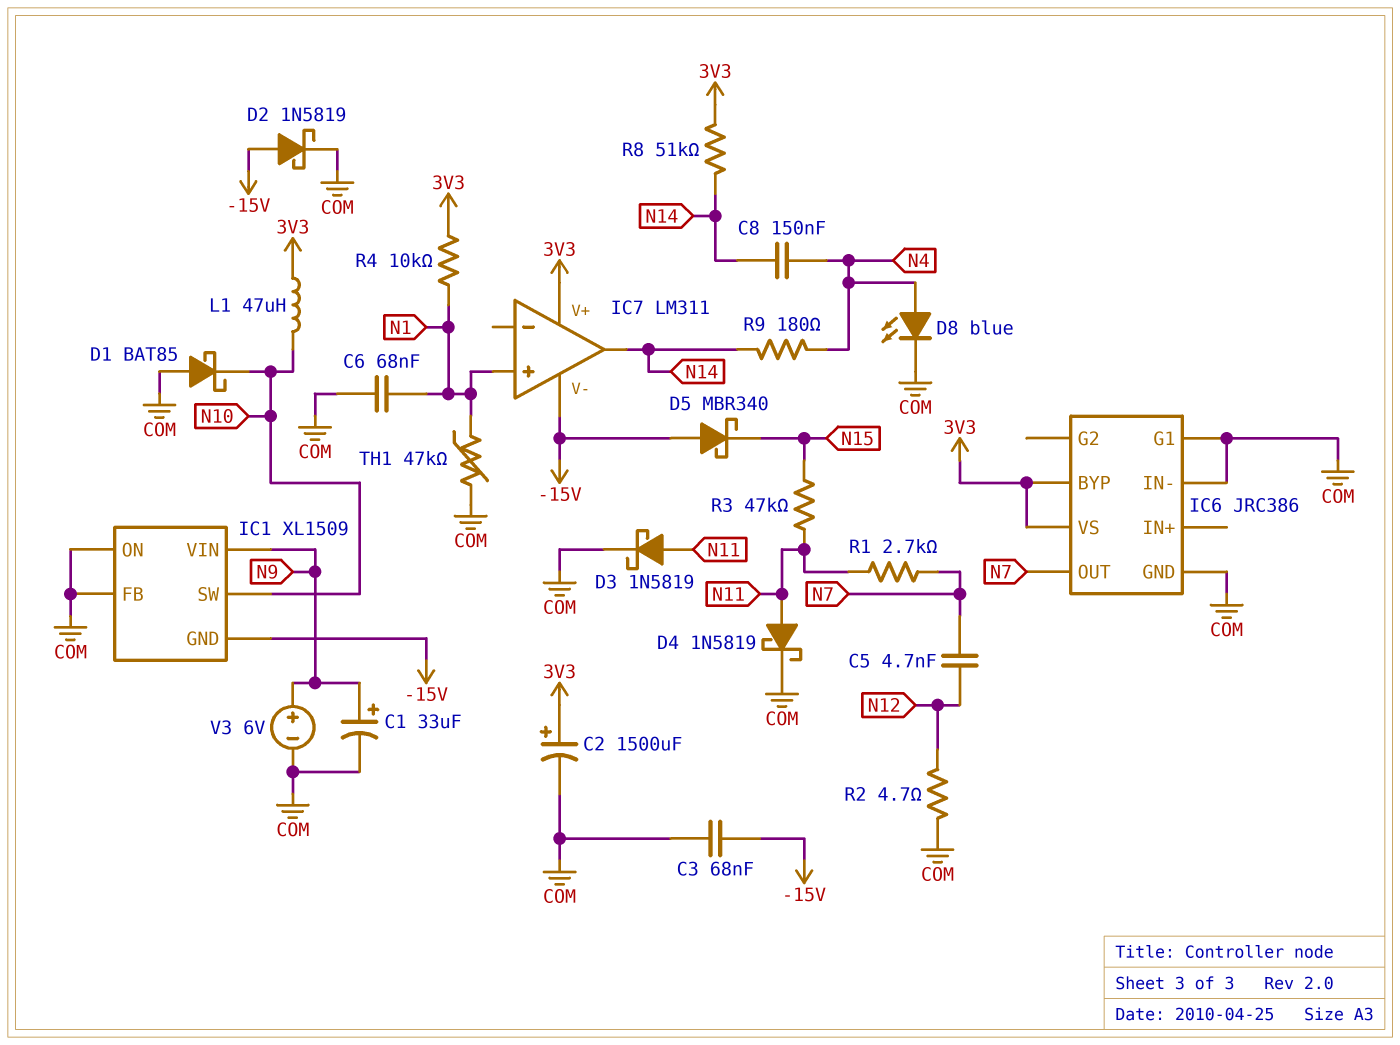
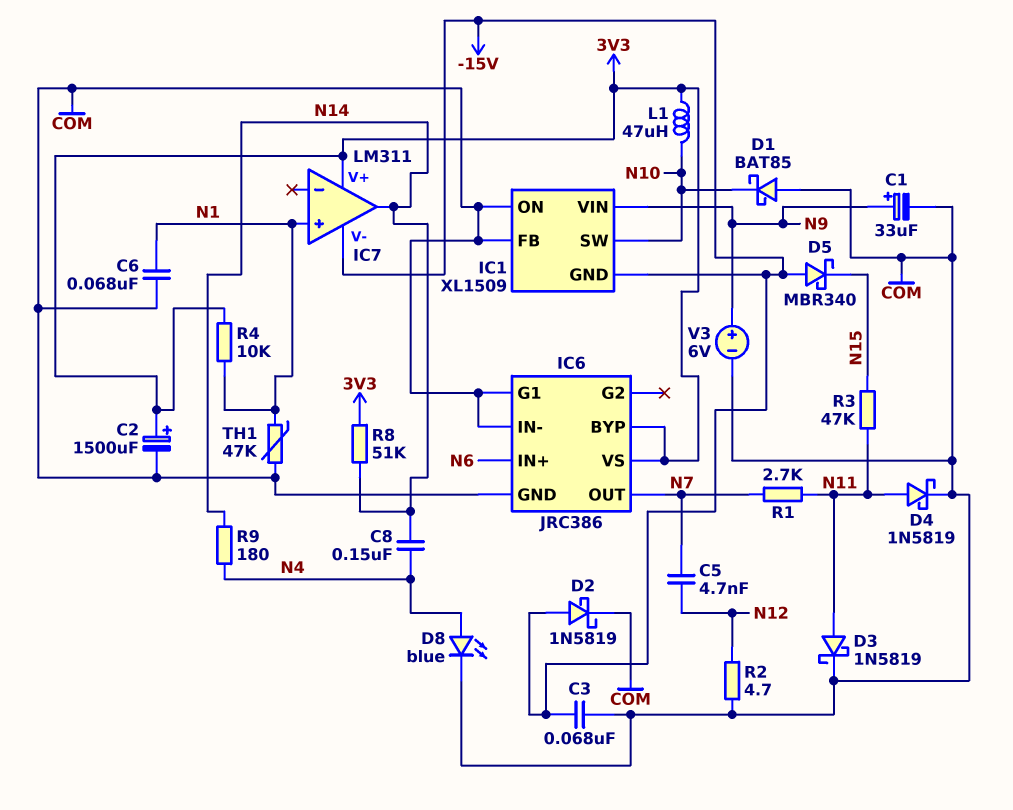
IC6 pin IN+: none -> N6

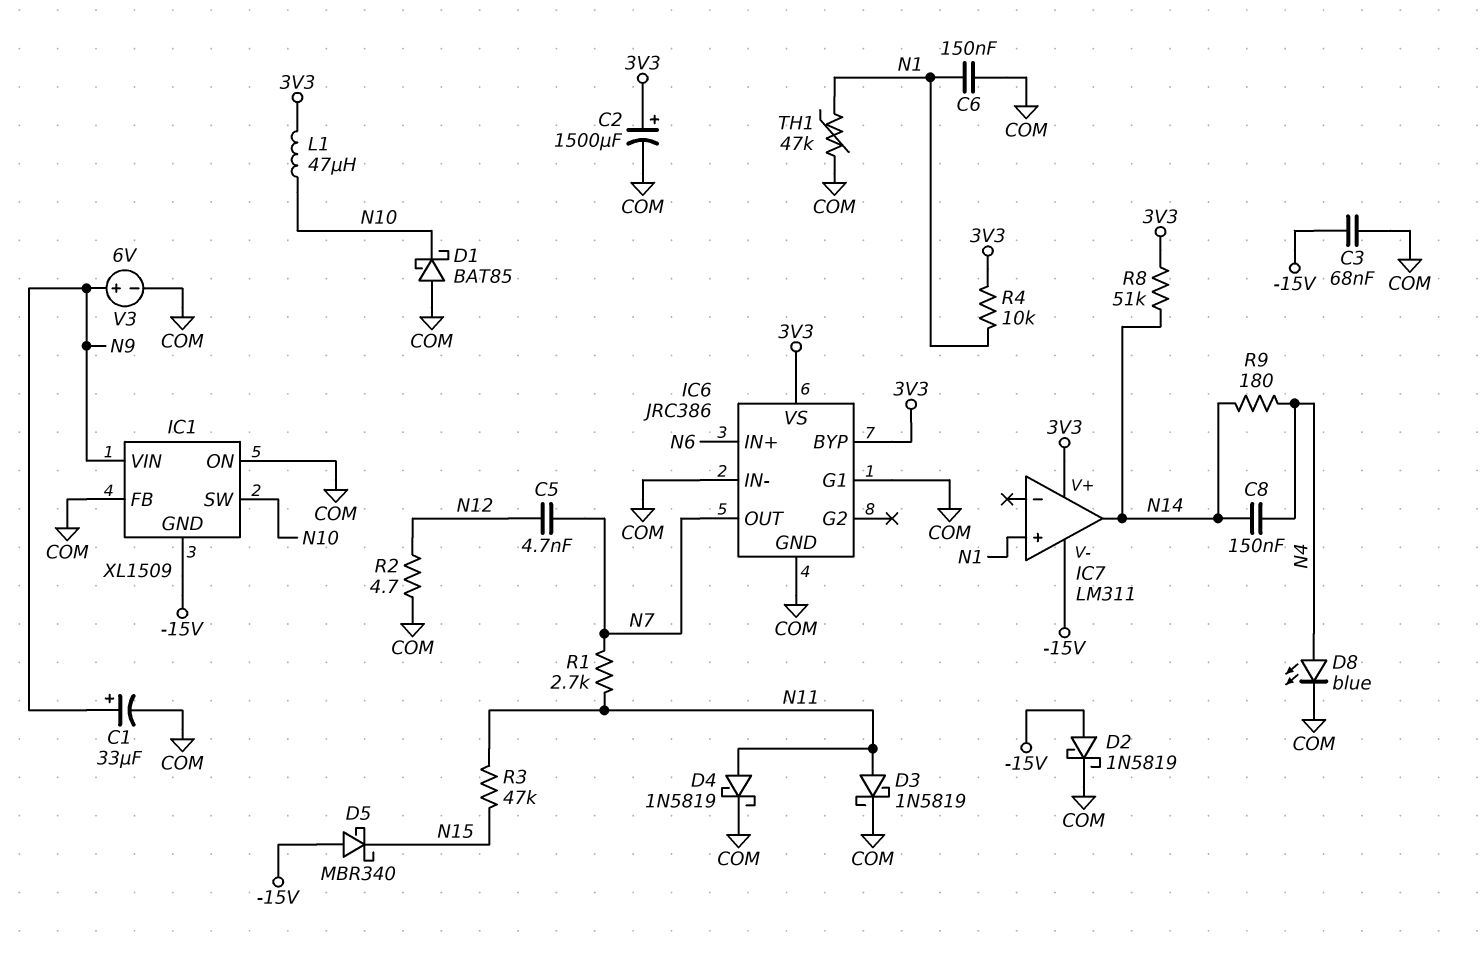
C6: 68nF (COM, N1) -> 150nF (COM, N1)

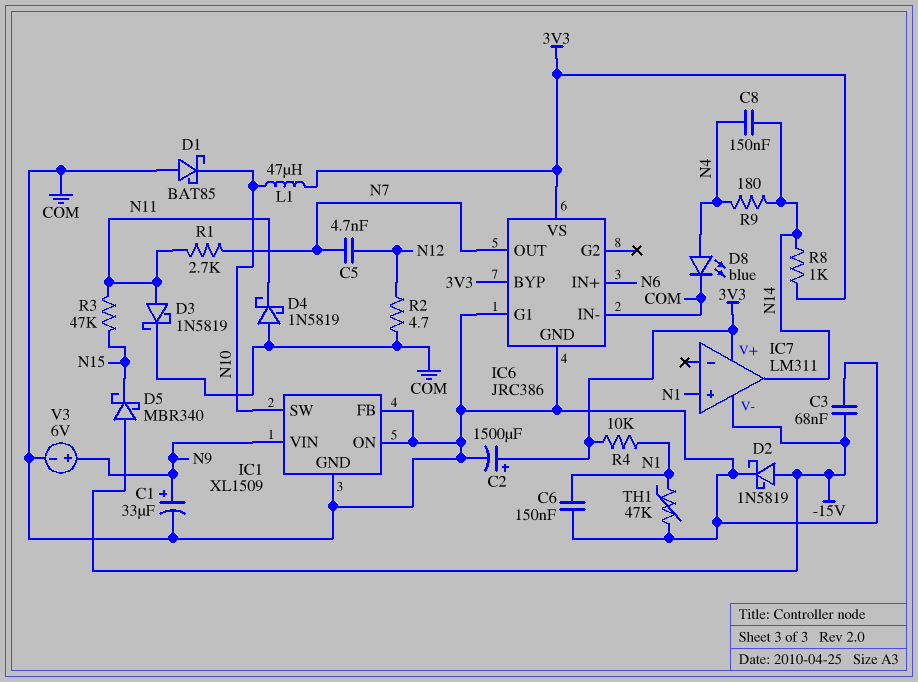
D4: schottky 1N5819 (A N11, K COM) -> schottky 1N5819 (A COM, K N11)
IC1 pin GND: -15V -> COM
R8: 51k (3V3, N14) -> 1k (3V3, N14)

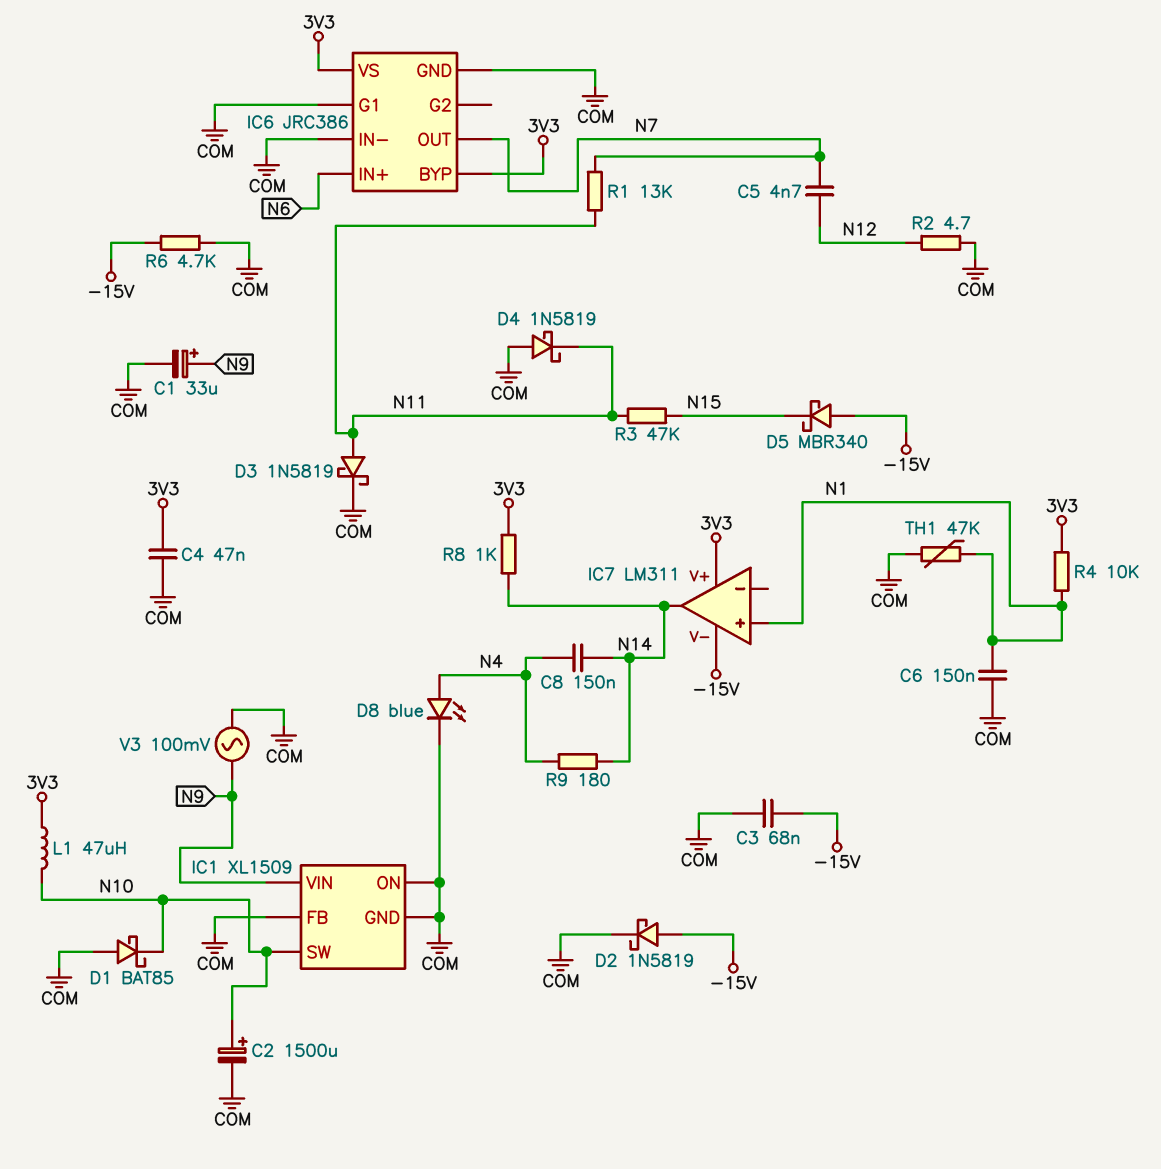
C2: 1500uF (plus 3V3, minus COM) -> 1500uF (plus N10, minus COM)
C4: none -> 47nF (3V3, COM)
R1: 2.7k (N7, N11) -> 13k (N7, N11)
R6: none -> 4.7k (-15V, COM)
V3: 6V (plus N9, minus COM) -> AC 100mV (COM, N9)

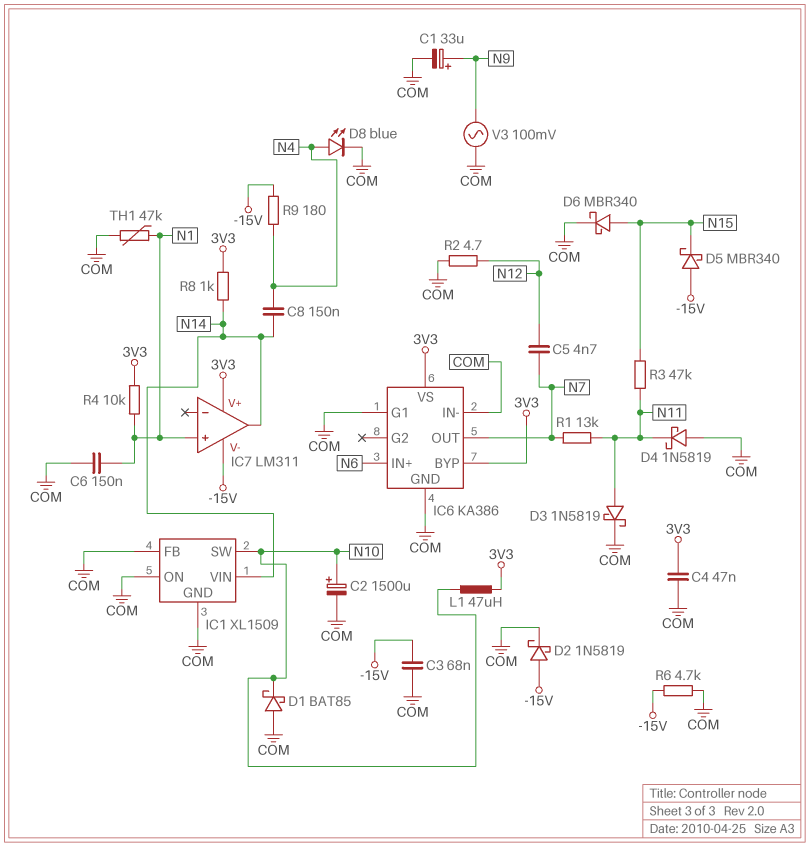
D6: none -> schottky MBR340 (A N15, K COM)
IC1 pin VIN: N9 -> N14
IC6: JRC386 -> KA386
R9: 180 (N4, N14) -> 180 (-15V, N4)

